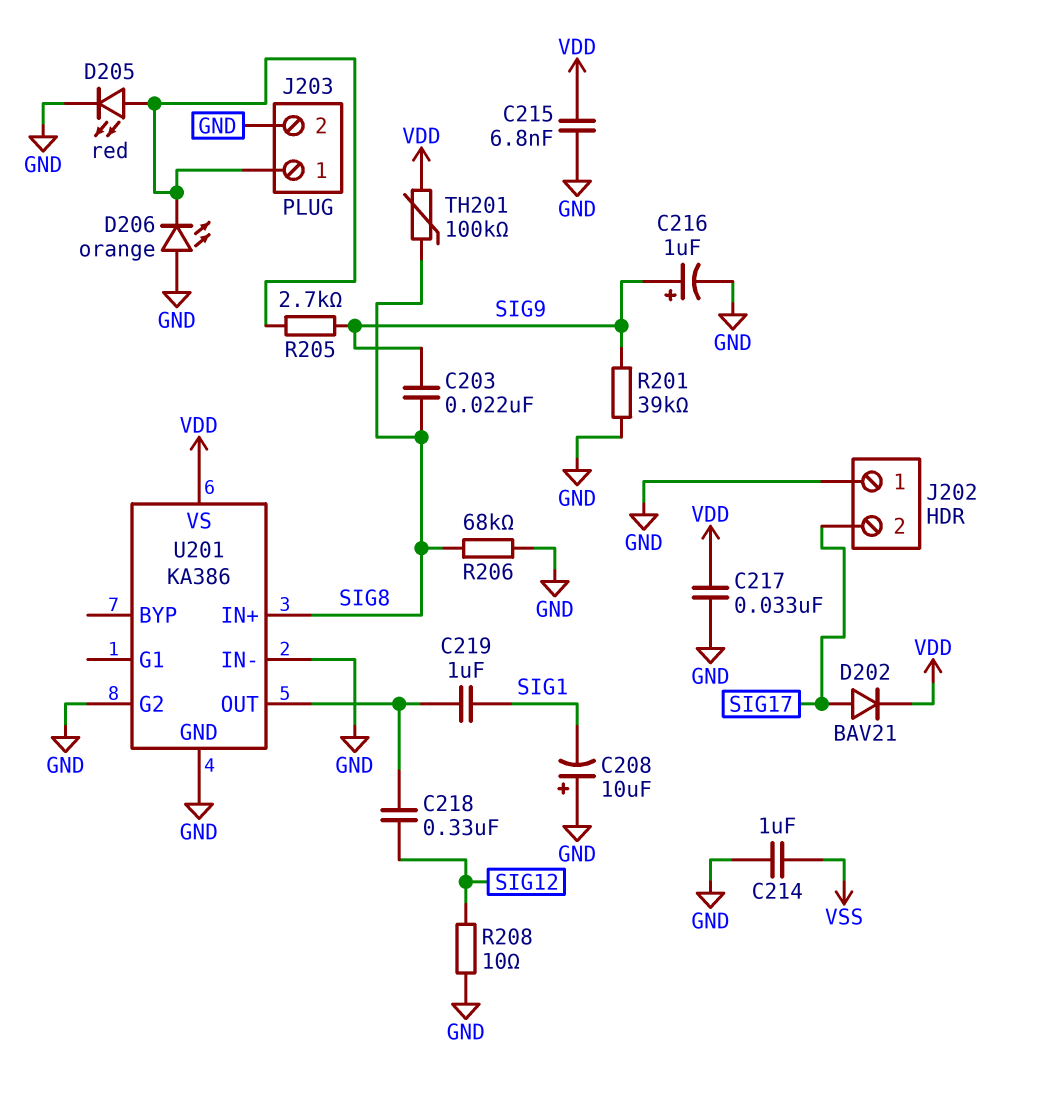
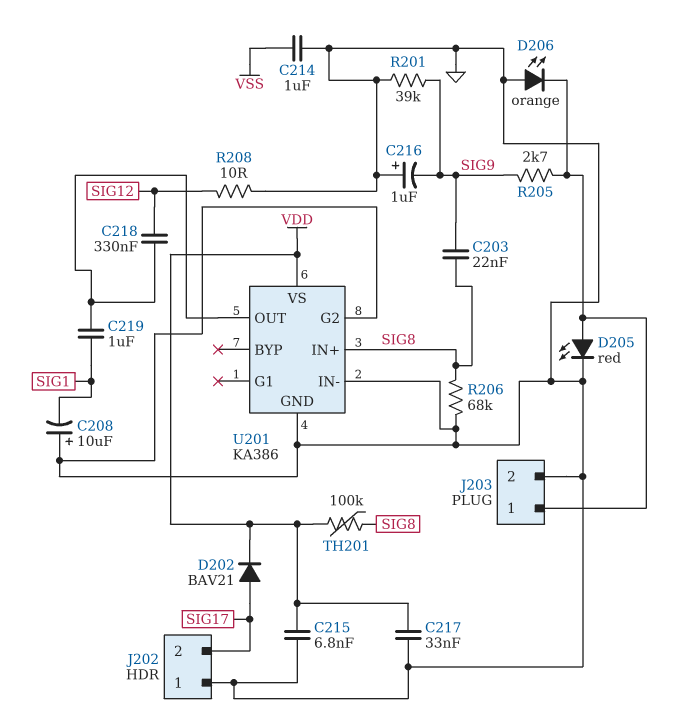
C216: 1uF (plus SIG9, minus GND) -> 1uF (plus GND, minus SIG9)

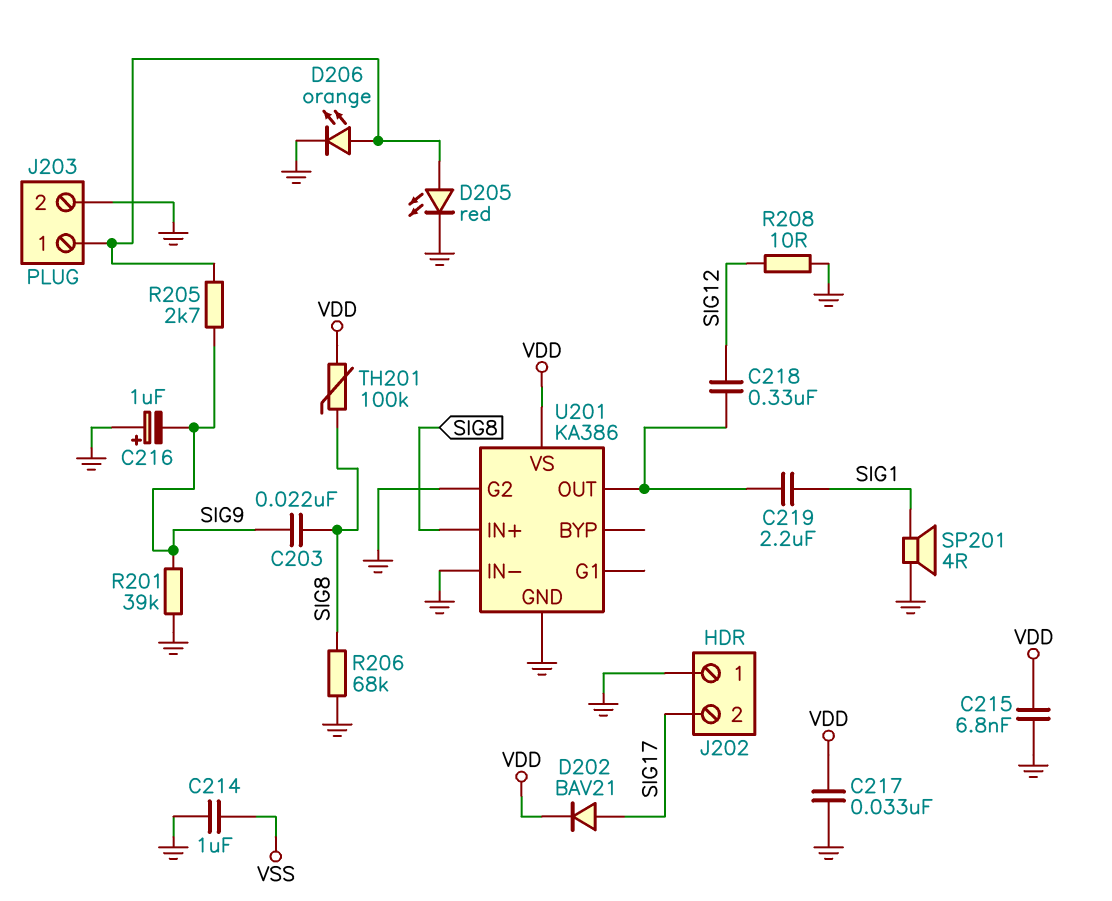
C208: 10uF (plus GND, minus SIG1) -> none
C219: 1uF (SIG1, U201/OUT) -> 2.2uF (SIG1, U201/OUT)
D206: LED orange (A GND, K J203/1) -> LED orange (A J203/1, K GND)
SP201: none -> speaker 4R (GND, SIG1)

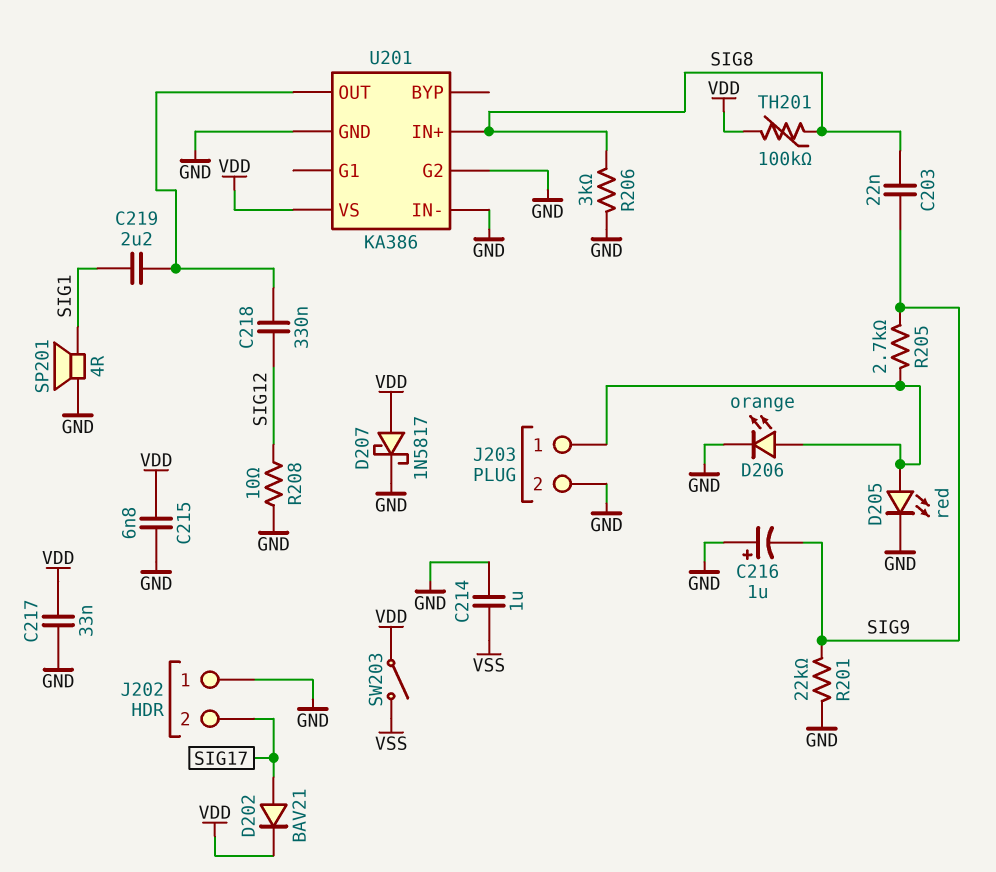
D207: none -> schottky 1N5817 (A VDD, K GND)
R201: 39k (GND, SIG9) -> 22k (GND, SIG9)
R206: 68k (GND, SIG8) -> 3k (GND, SIG8)
SW203: none -> switch (VDD, VSS)

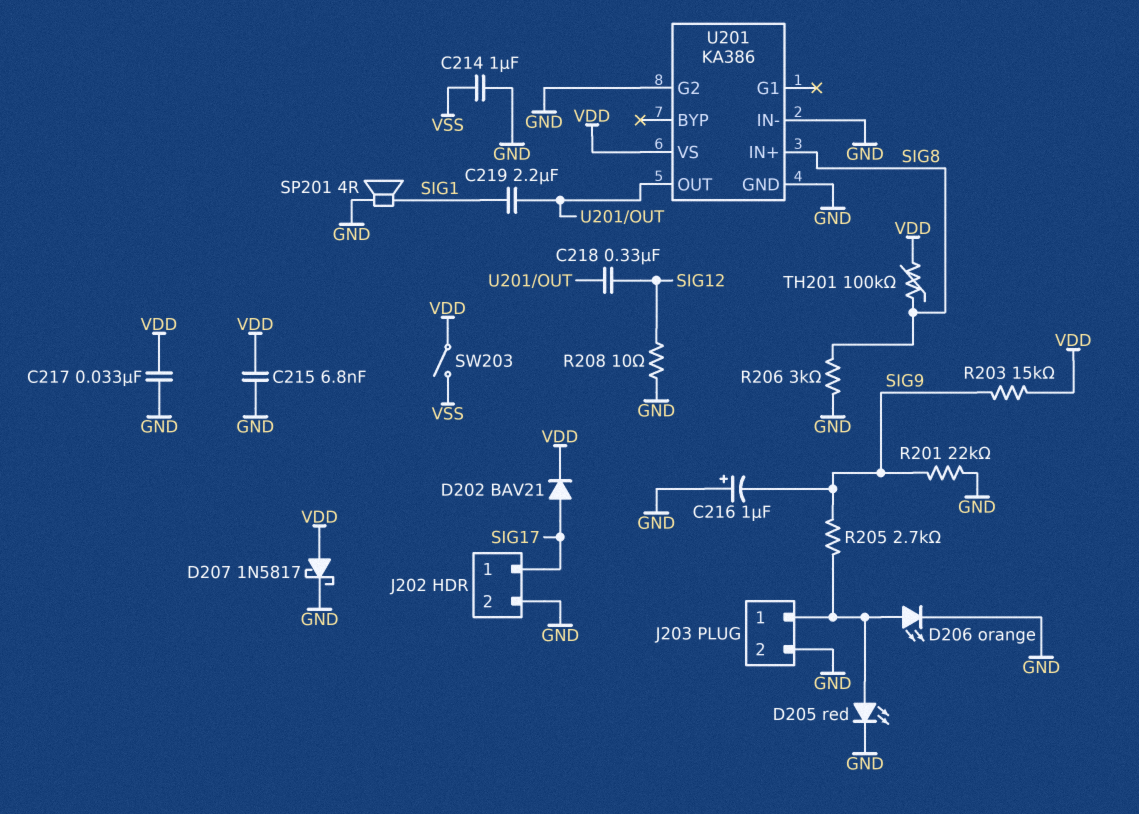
C203: 22nF (SIG8, SIG9) -> none
J202 pin 1: GND -> SIG17
J202 pin 2: SIG17 -> GND
R203: none -> 15k (SIG9, VDD)

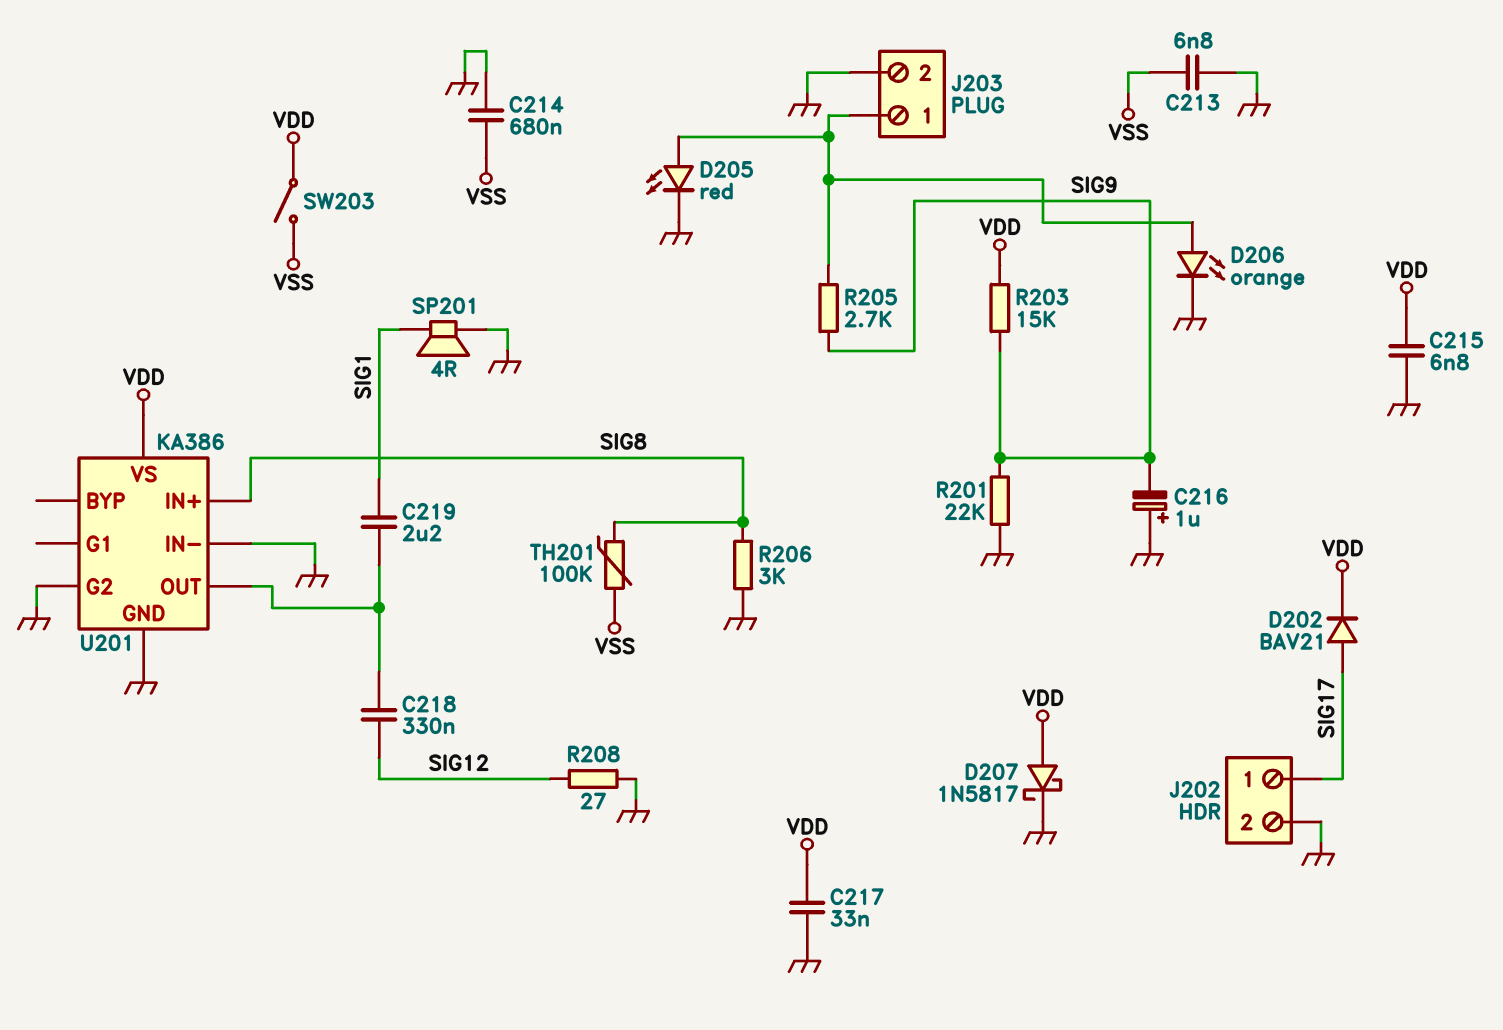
C213: none -> 6.8nF (GND, VSS)
C214: 1uF (GND, VSS) -> 680nF (GND, VSS)
R208: 10 (GND, SIG12) -> 27 (GND, SIG12)
TH201: 100k (SIG8, VDD) -> 100k (SIG8, VSS)

